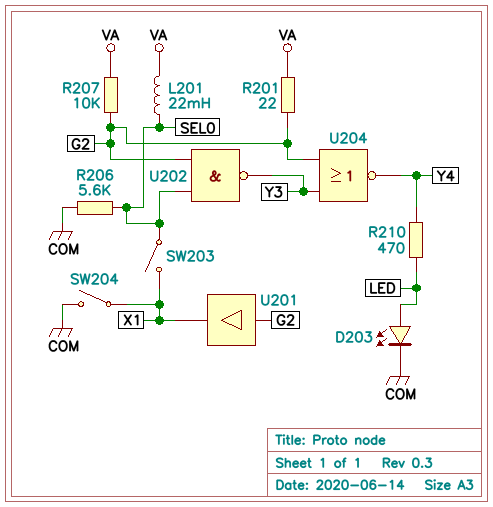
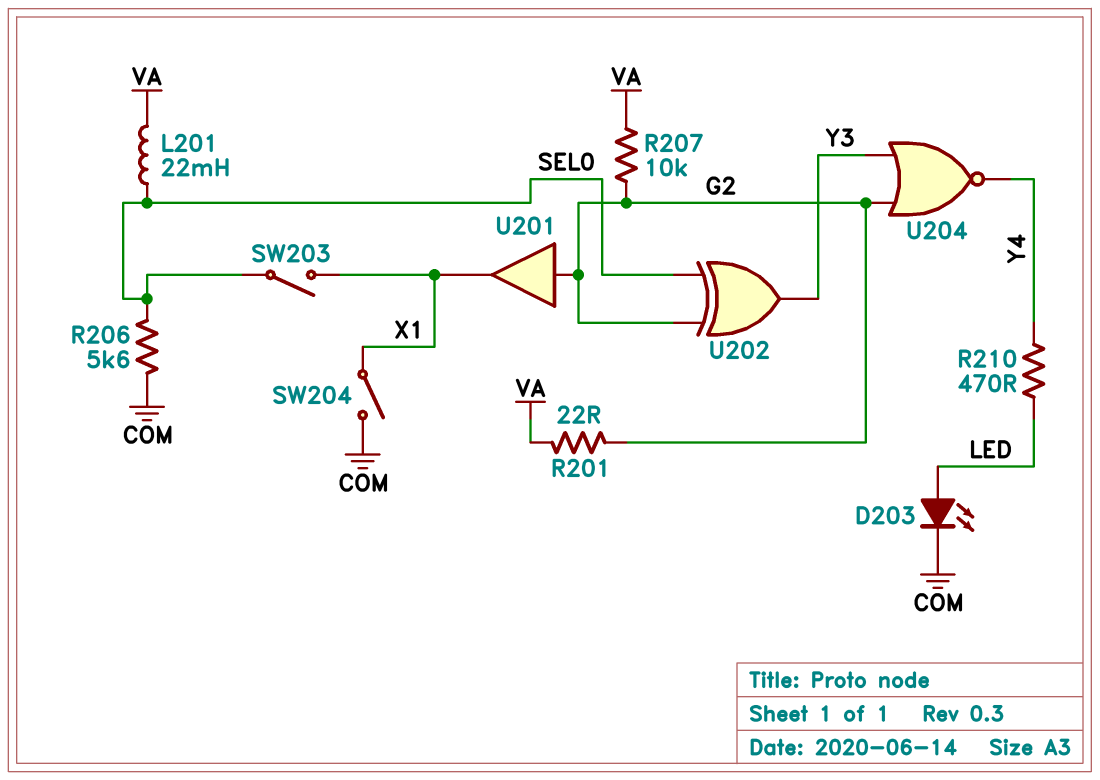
U202: NAND (in G2, in SEL0, out Y3) -> XOR (in G2, in SEL0, out Y3)

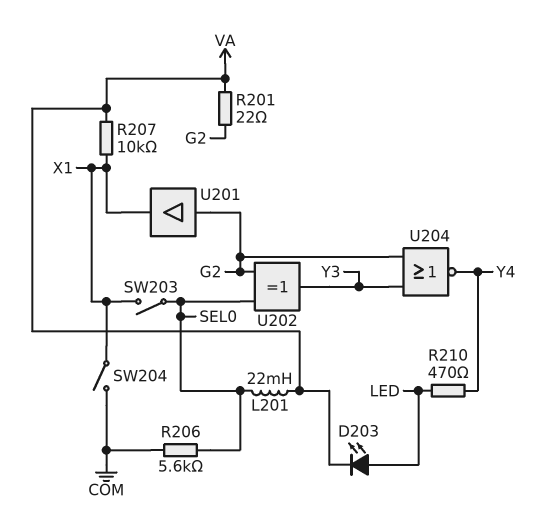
D203: LED (A LED, K COM) -> LED (A LED, K VA)
R207: 10k (G2, VA) -> 10k (VA, X1)

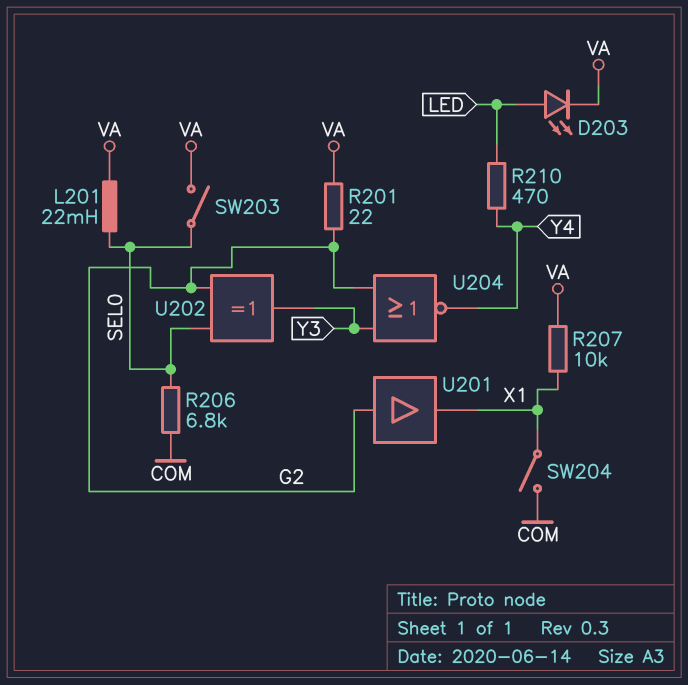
R206: 5.6k (COM, SEL0) -> 6.8k (COM, SEL0)
SW203: switch (SEL0, X1) -> switch (SEL0, VA)

